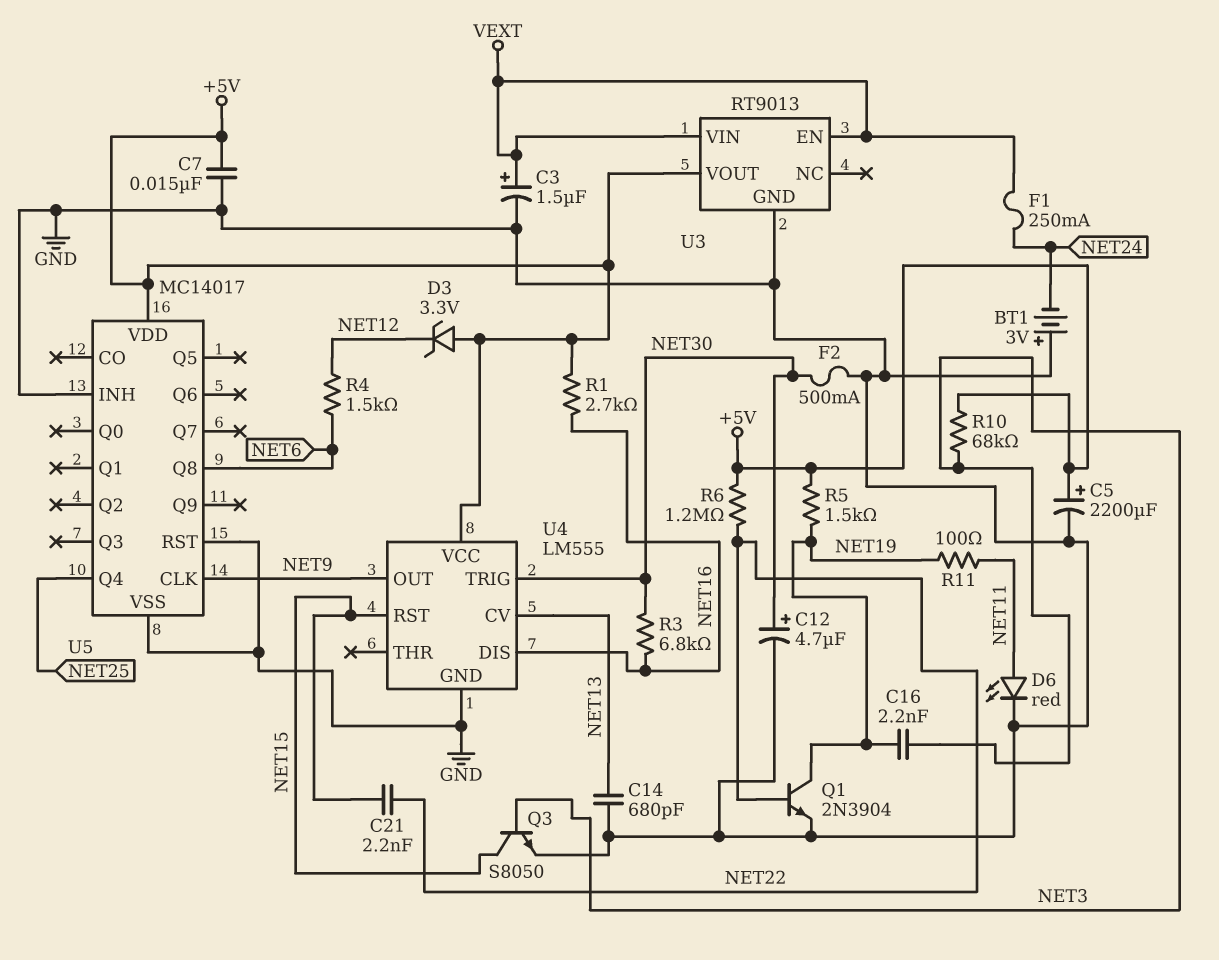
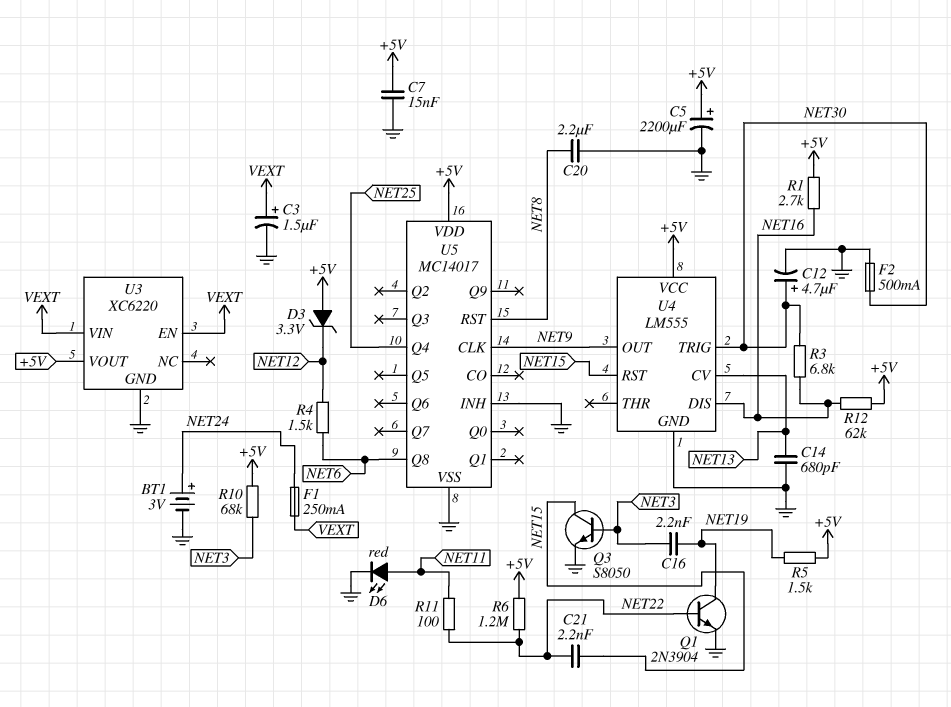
BT1: 3V (plus GND, minus NET24) -> 3V (plus NET24, minus GND)
C20: none -> 2.2uF (GND, NET8)
R11: 100 (NET11, NET19) -> 100 (NET11, NET22)
R12: none -> 62k (+5V, NET16)
U3: RT9013 -> XC6220
U5 pin RST: GND -> NET8

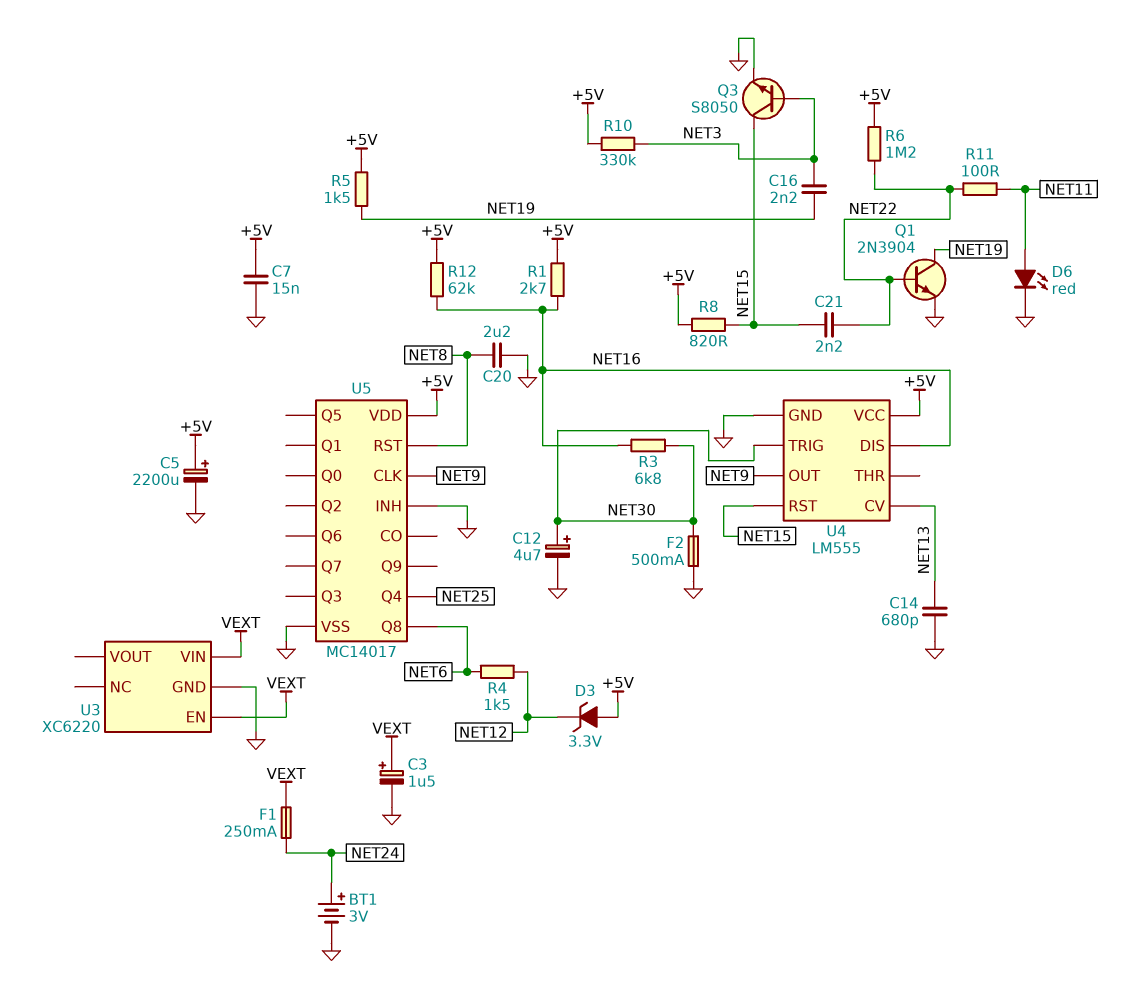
R8: none -> 820 (+5V, NET15)
R10: 68k (+5V, NET3) -> 330k (+5V, NET3)
U3 pin VOUT: +5V -> none

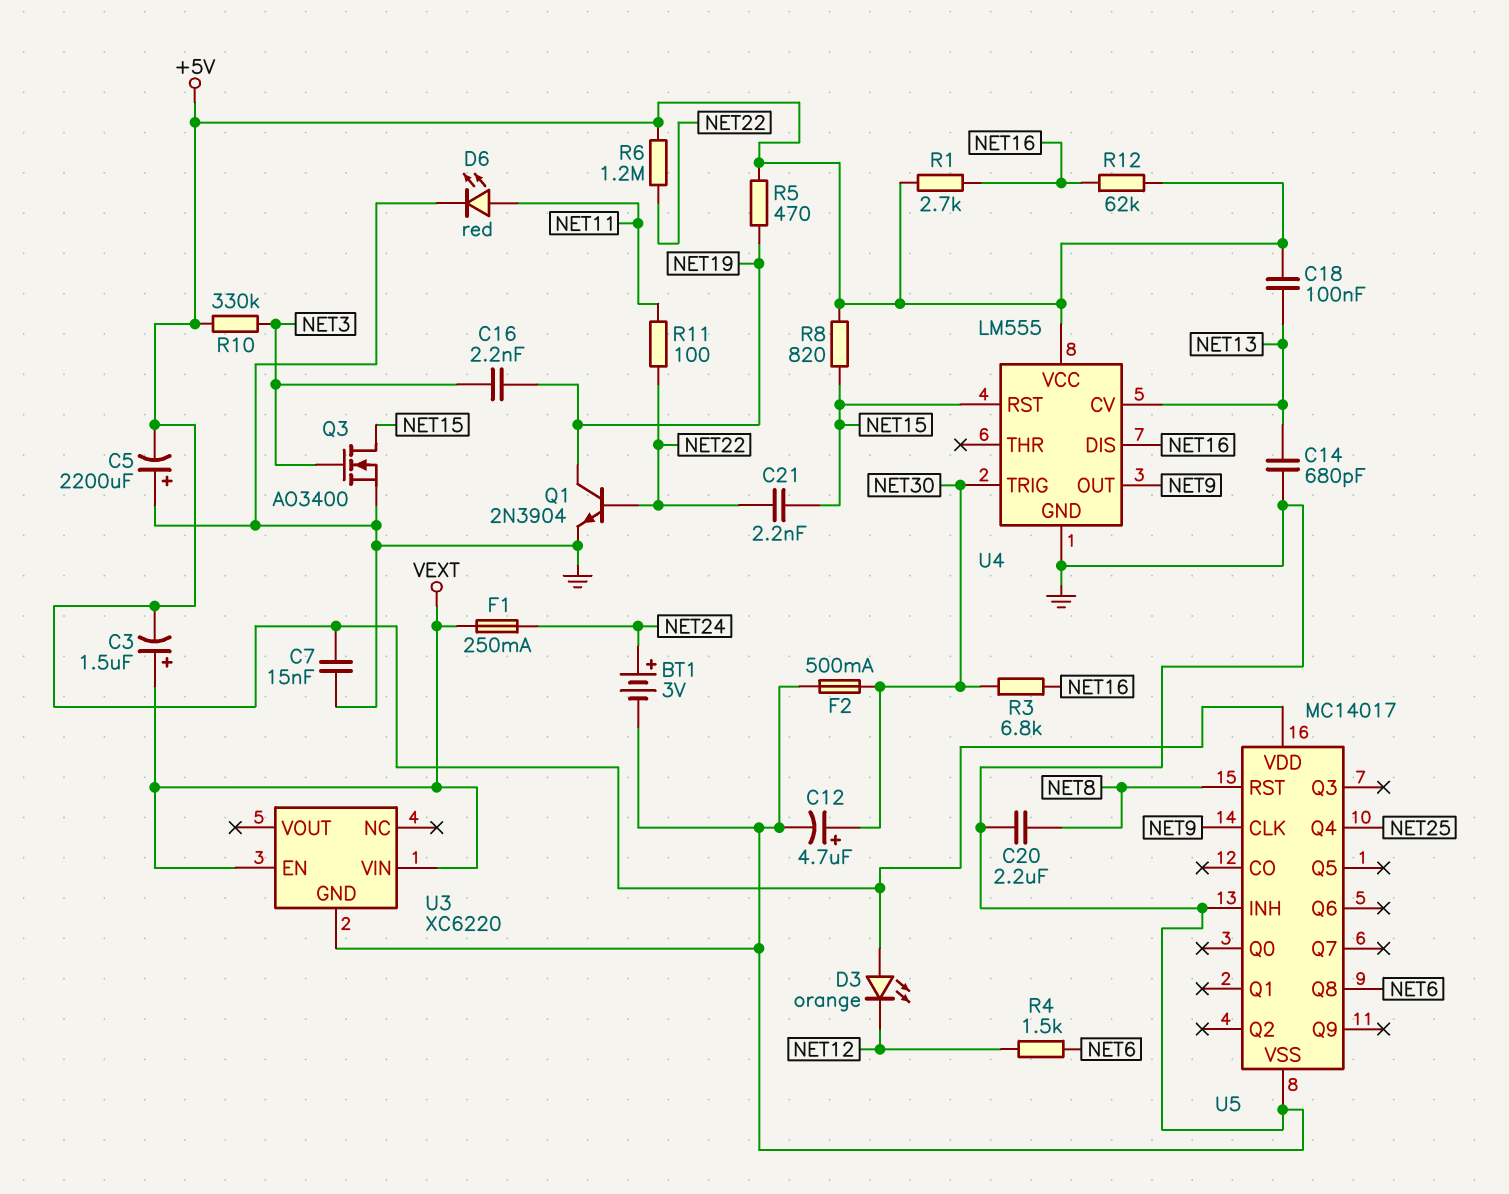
C3: 1.5uF (plus VEXT, minus GND) -> 1.5uF (plus VEXT, minus +5V)
C5: 2200uF (plus +5V, minus GND) -> 2200uF (plus GND, minus +5V)
C18: none -> 100nF (+5V, NET13)
D3: zener 3.3V (A +5V, K NET12) -> LED orange (A +5V, K NET12)
Q3: NPN S8050 (B NET3, C NET15, E GND) -> NMOS AO3400 (G NET3, D NET15, S GND)
R5: 1.5k (+5V, NET19) -> 470 (+5V, NET19)

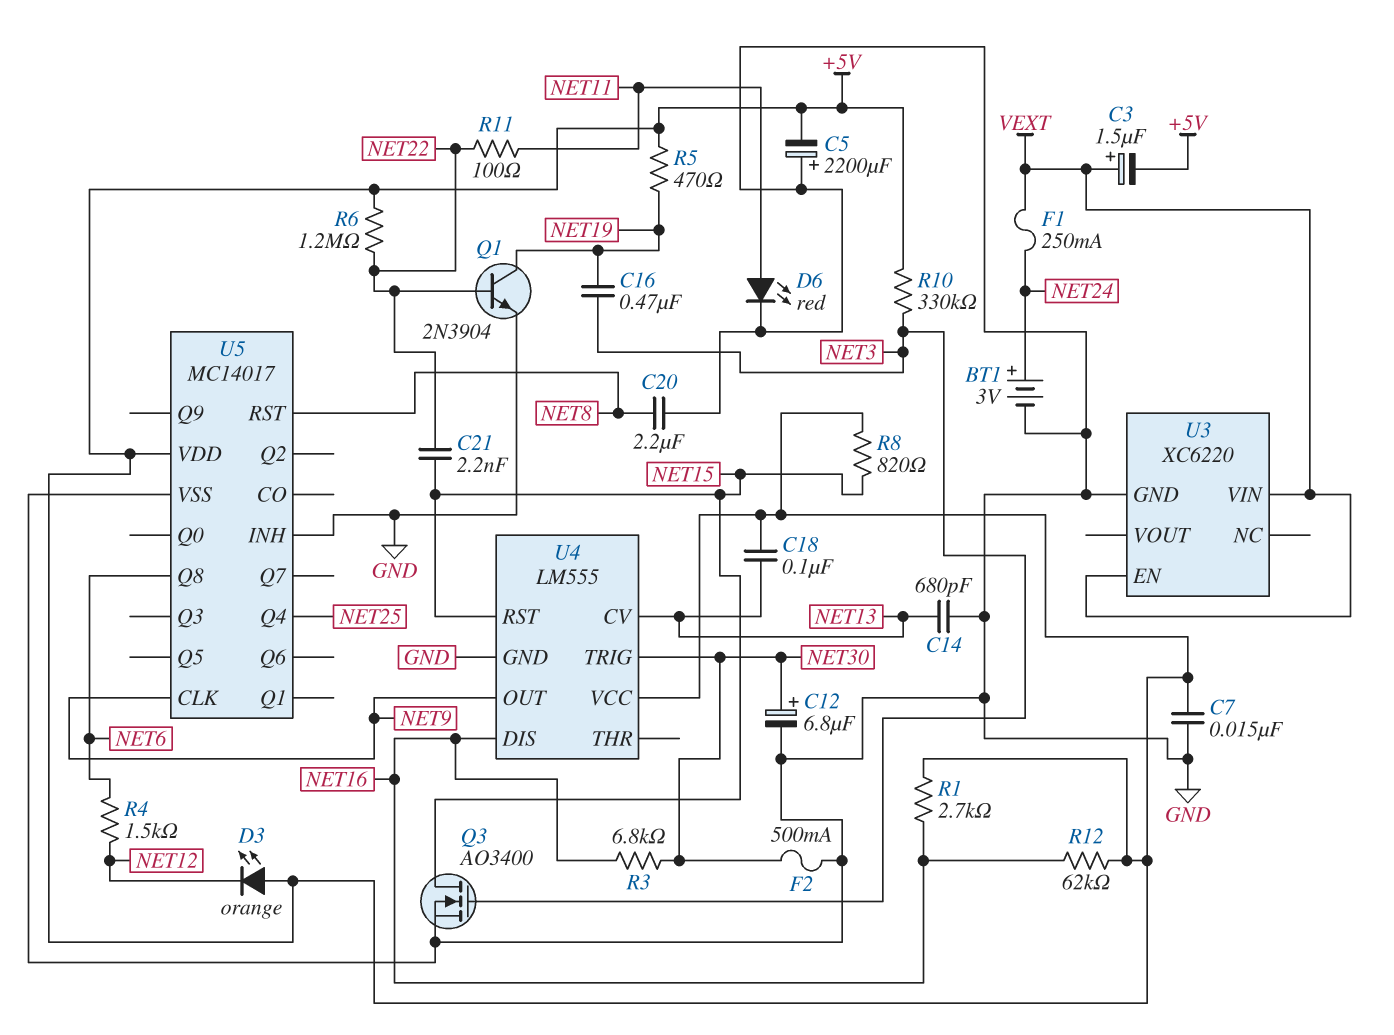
C12: 4.7uF (plus NET30, minus GND) -> 6.8uF (plus NET30, minus GND)
C16: 2.2nF (NET3, NET19) -> 470nF (NET3, NET19)

